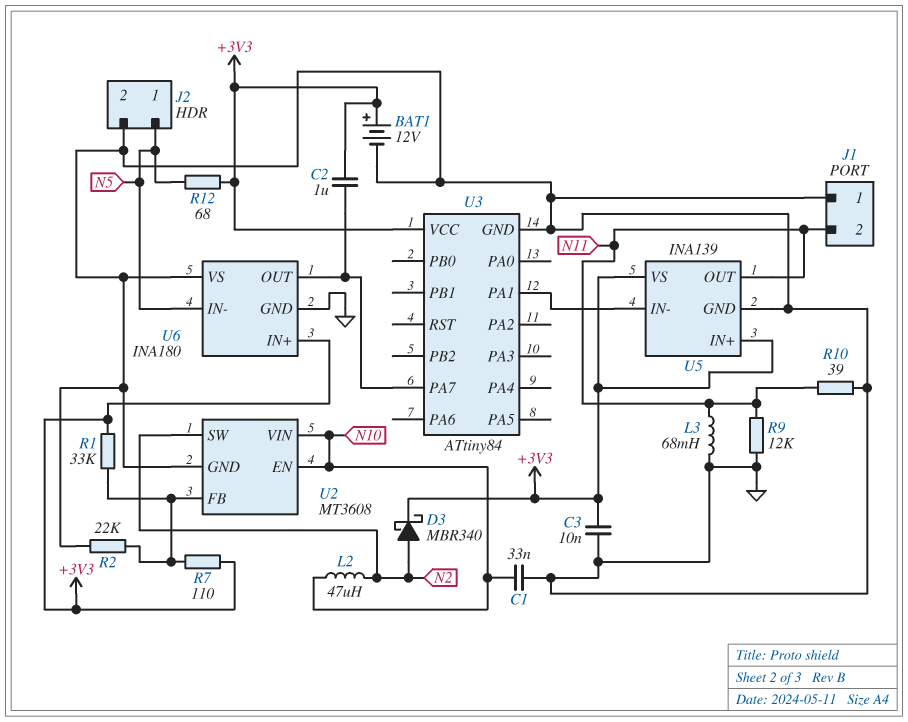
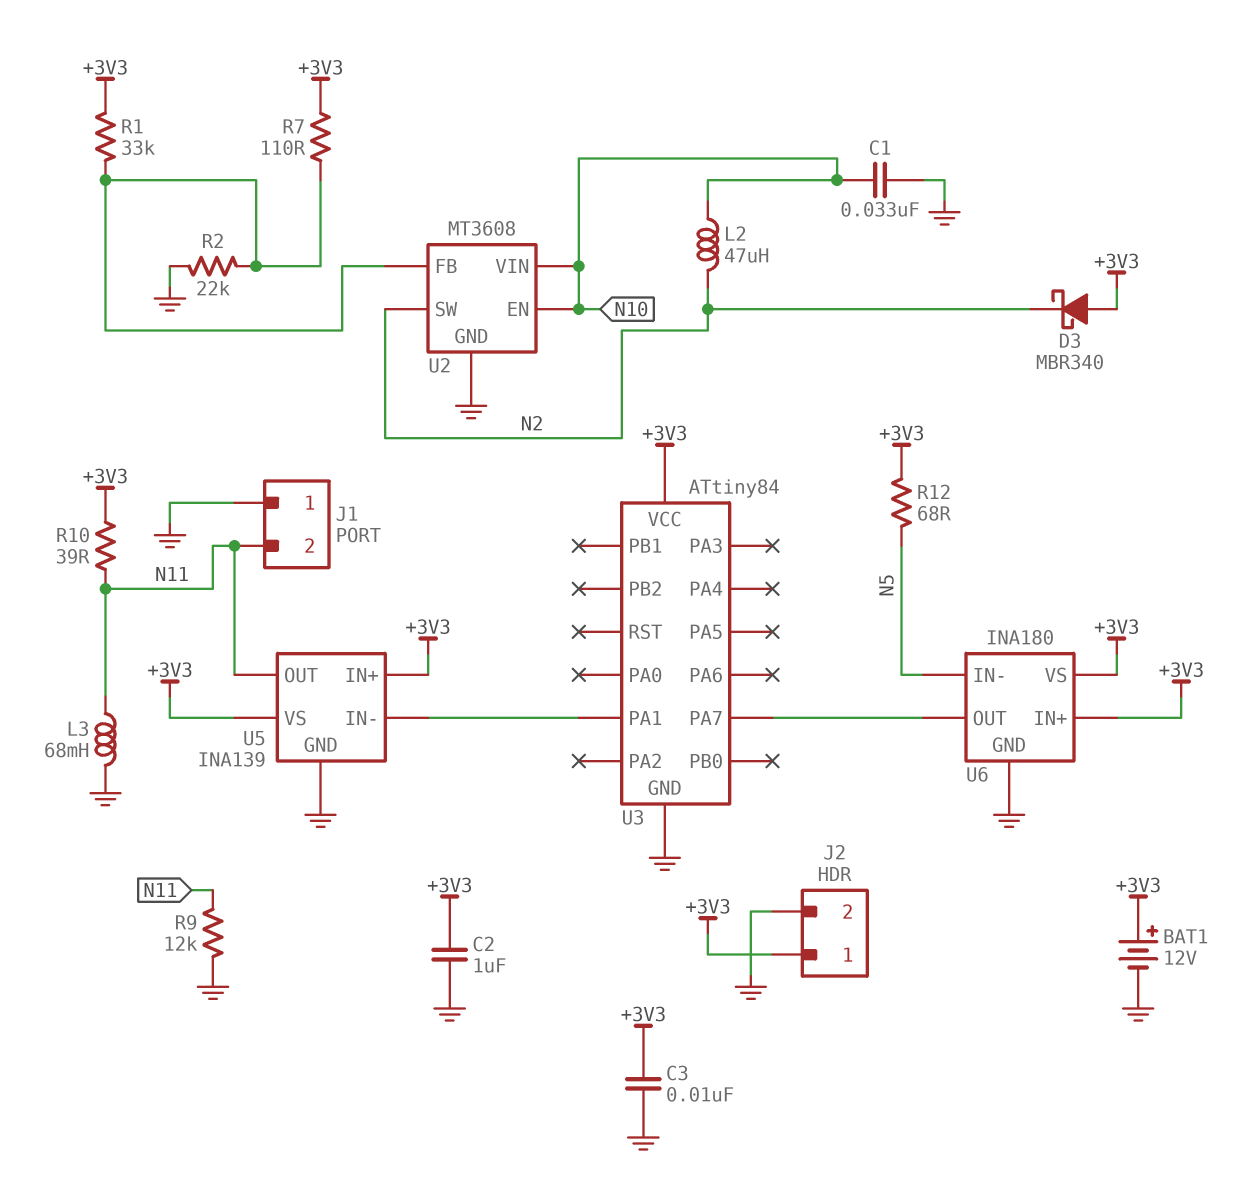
C2: 1uF (+3V3, U3/PA7) -> 1uF (+3V3, GND)
D3: schottky MBR340 (A N2, K +3V3) -> schottky MBR340 (A +3V3, K N2)
J2 pin 1: N5 -> +3V3
R10: 39 (GND, N11) -> 39 (+3V3, N11)
U6 pin VS: GND -> +3V3

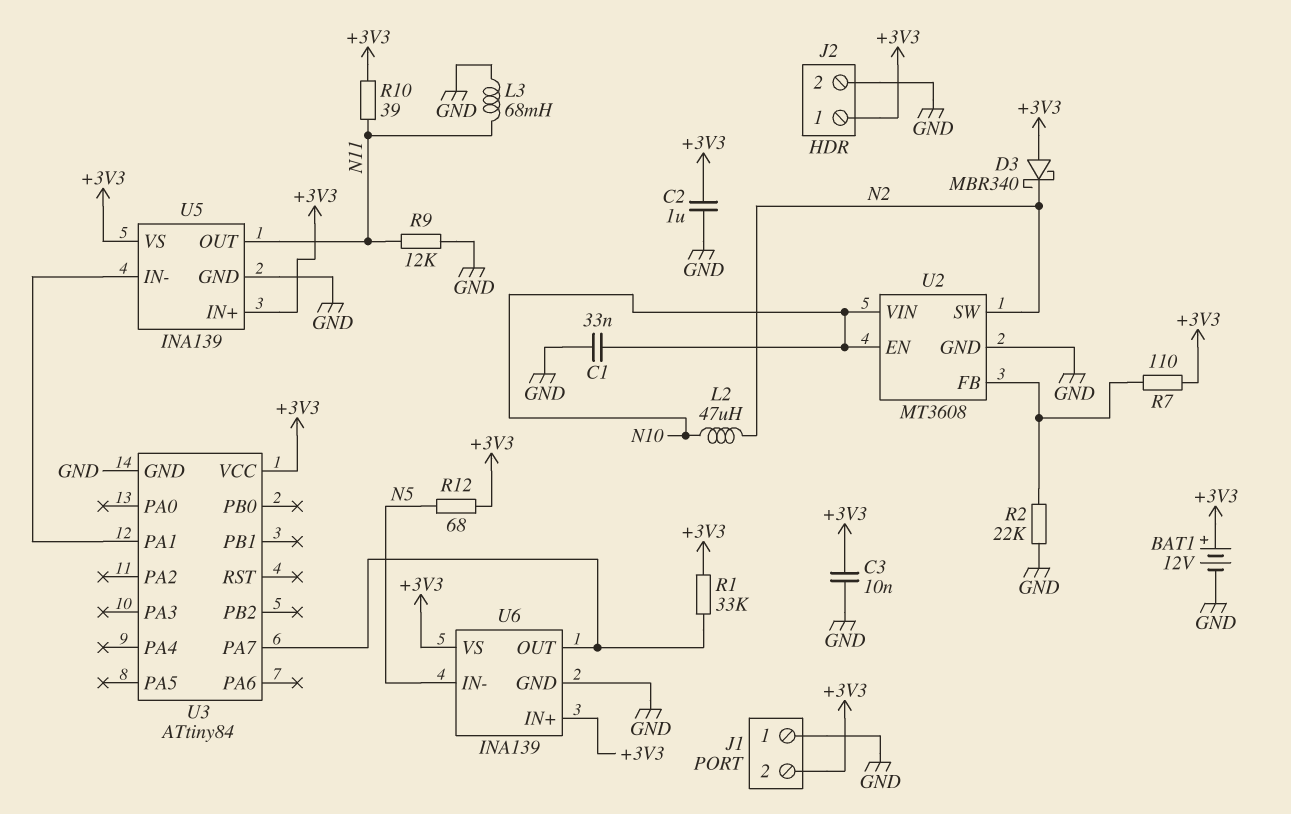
J1 pin 2: N11 -> +3V3
R1: 33k (+3V3, U2/FB) -> 33k (+3V3, U3/PA7)
U6: INA180 -> INA139

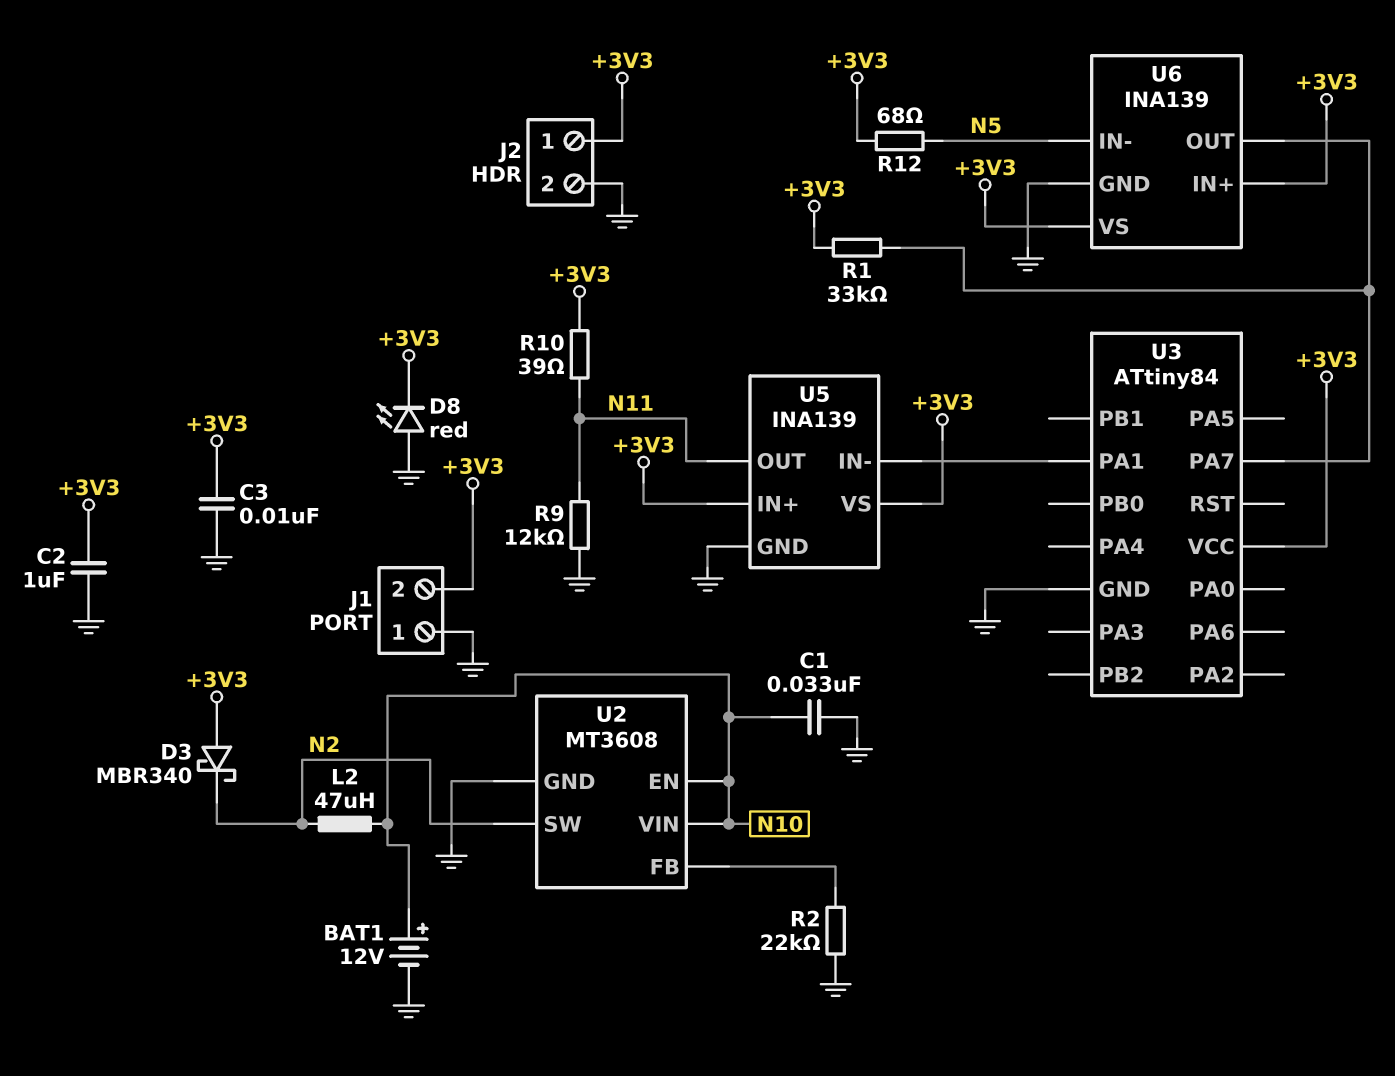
BAT1: 12V (plus +3V3, minus GND) -> 12V (plus N10, minus GND)
D8: none -> LED red (A GND, K +3V3)
L3: 68mH (GND, N11) -> none
R7: 110 (+3V3, U2/FB) -> none

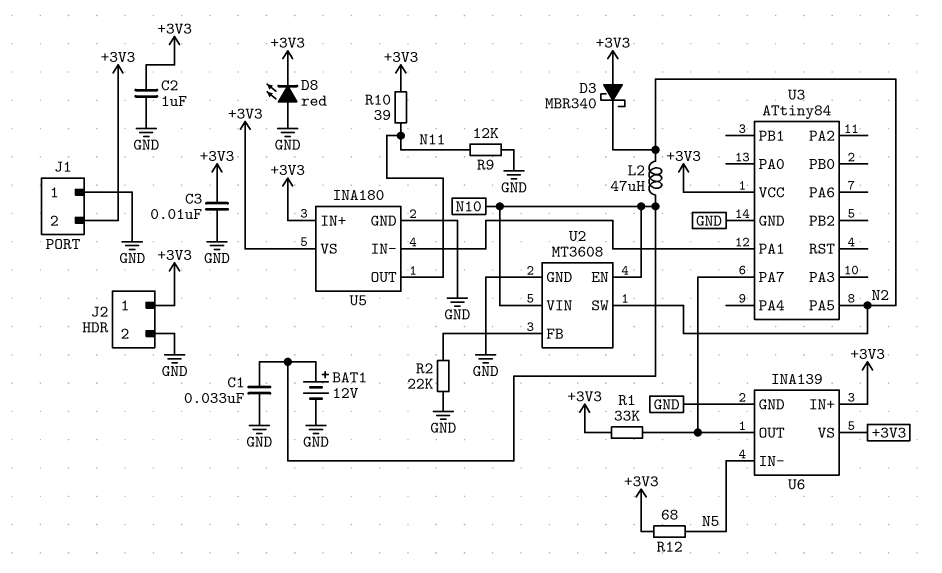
U3 pin PA5: none -> N2
U5: INA139 -> INA180

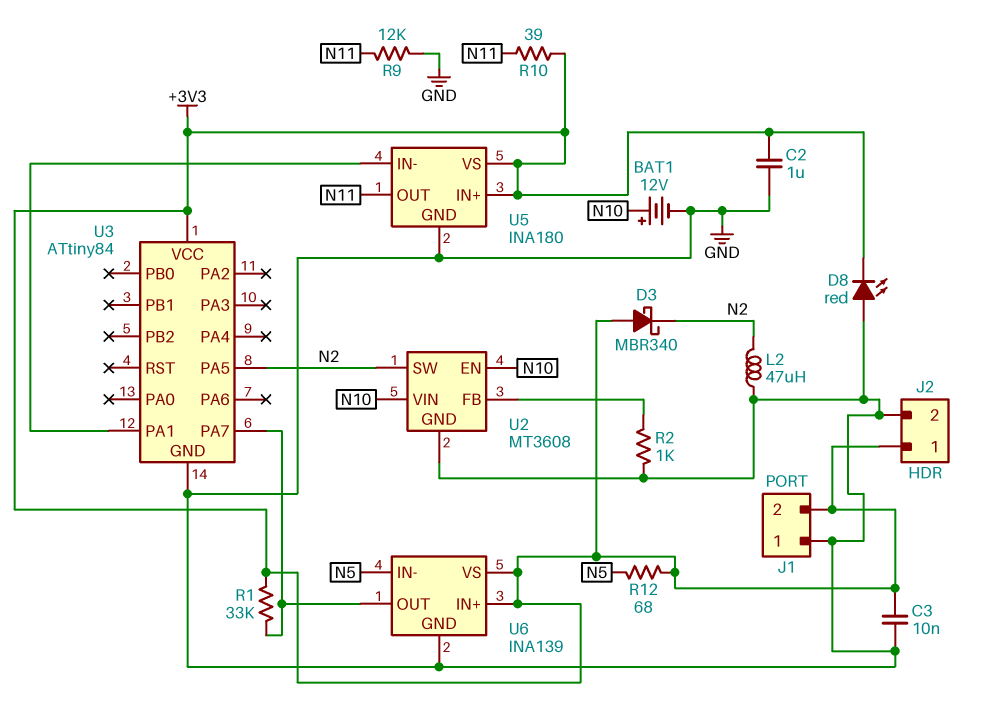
C1: 33nF (GND, N10) -> none
L2: 47uH (N2, N10) -> 47uH (GND, N2)
R2: 22k (GND, U2/FB) -> 1k (GND, U2/FB)

